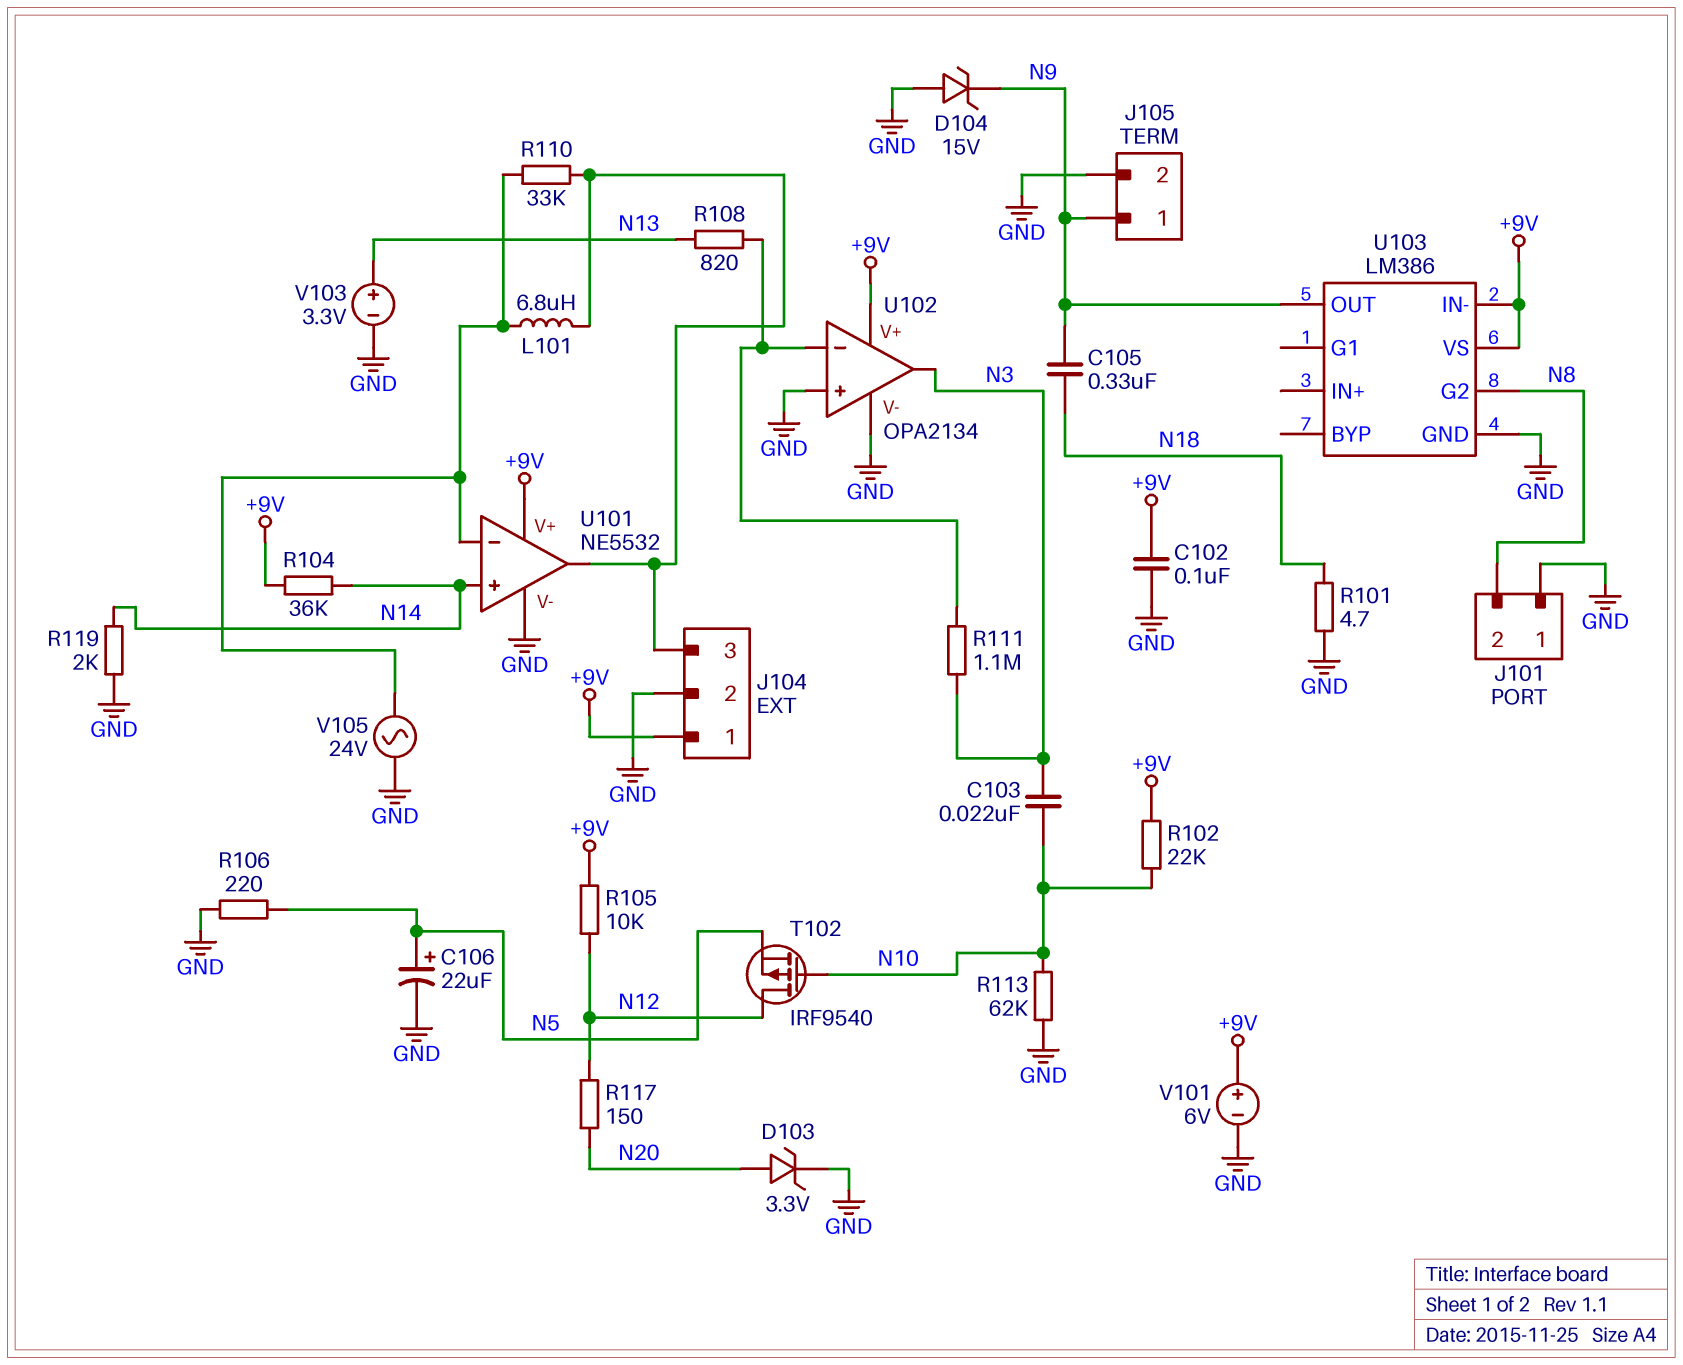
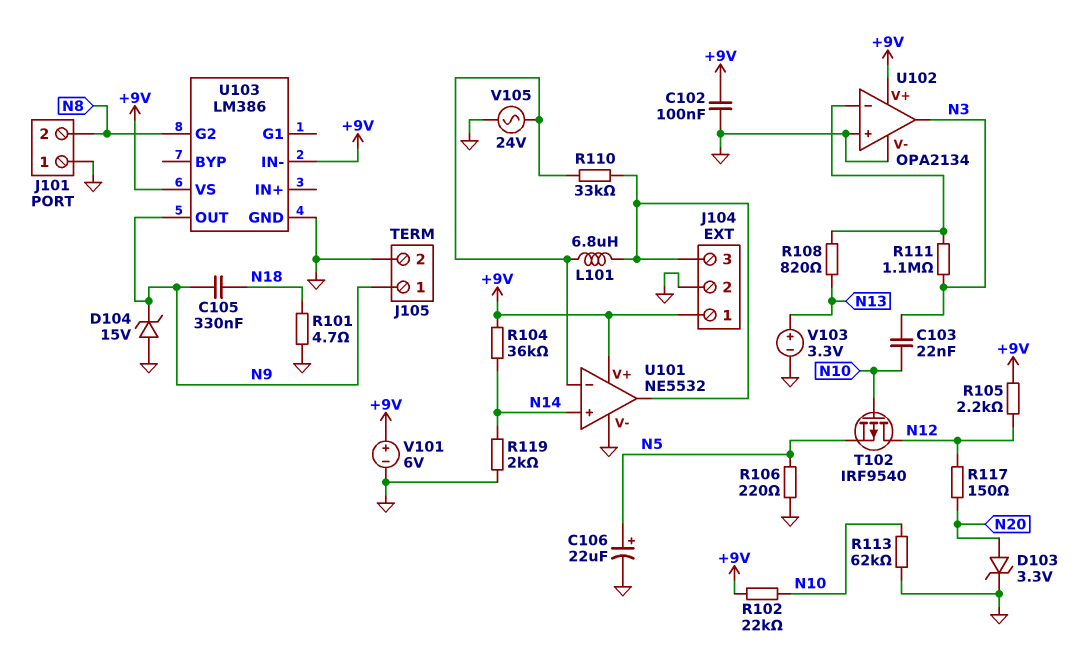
R105: 10k (+9V, N12) -> 2.2k (+9V, N12)

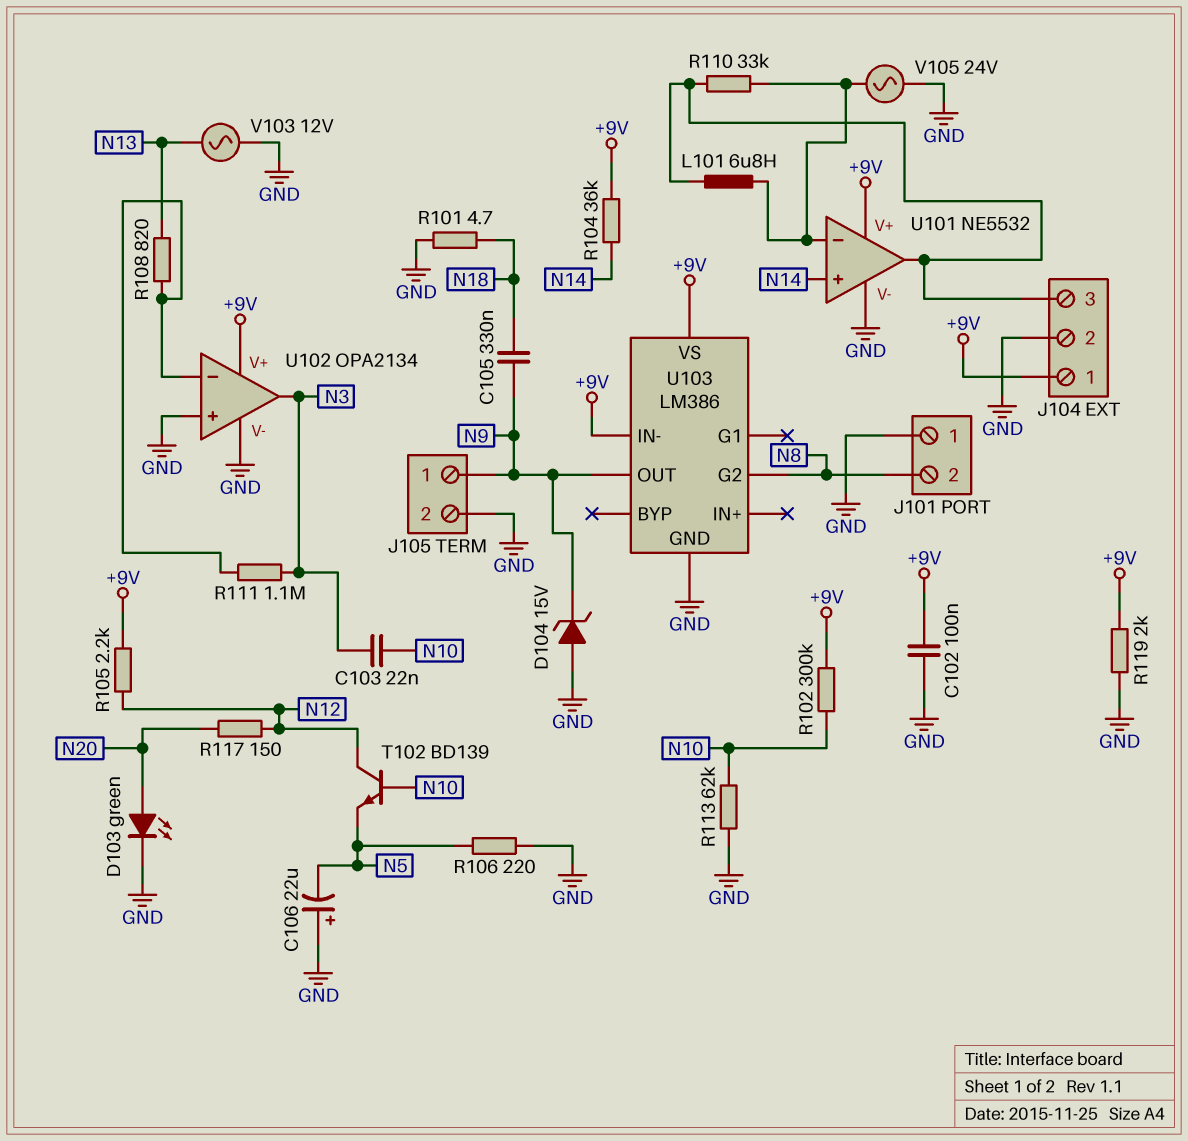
C106: 22uF (plus N5, minus GND) -> 22uF (plus GND, minus N5)
D103: zener 3.3V (A N20, K GND) -> LED green (A N20, K GND)
R102: 22k (+9V, N10) -> 300k (+9V, N10)
R119: 2k (GND, N14) -> 2k (+9V, GND)
T102: PMOS IRF9540 (G N10, D N12, S N5) -> NPN BD139 (B N10, C N12, E N5)
V101: 6V (plus +9V, minus GND) -> none
V103: 3.3V (plus N13, minus GND) -> AC 12V (GND, N13)

